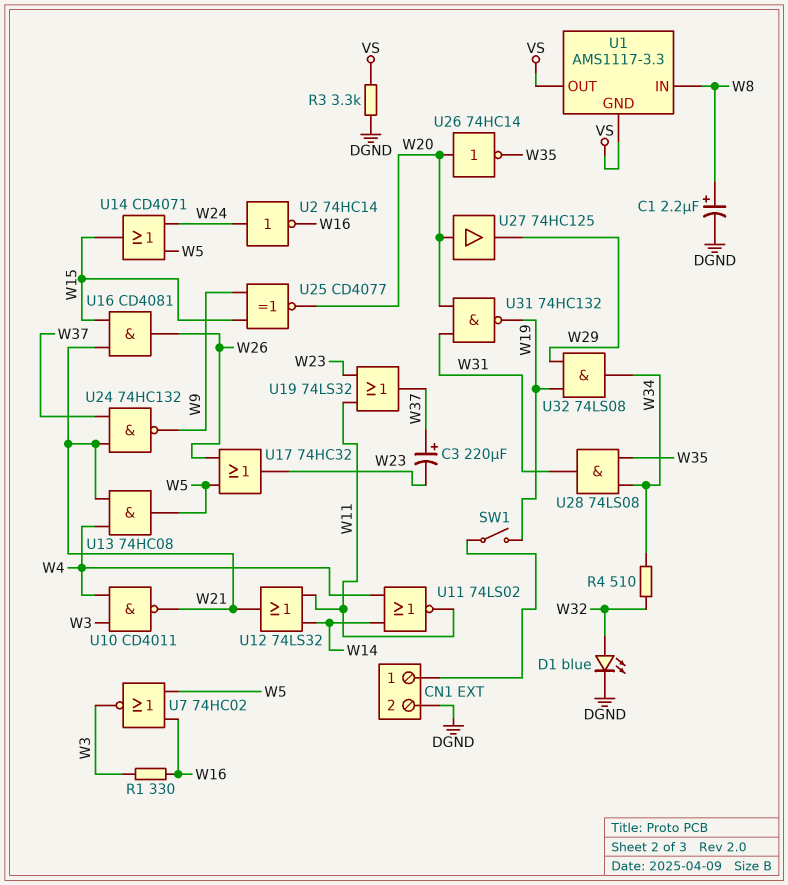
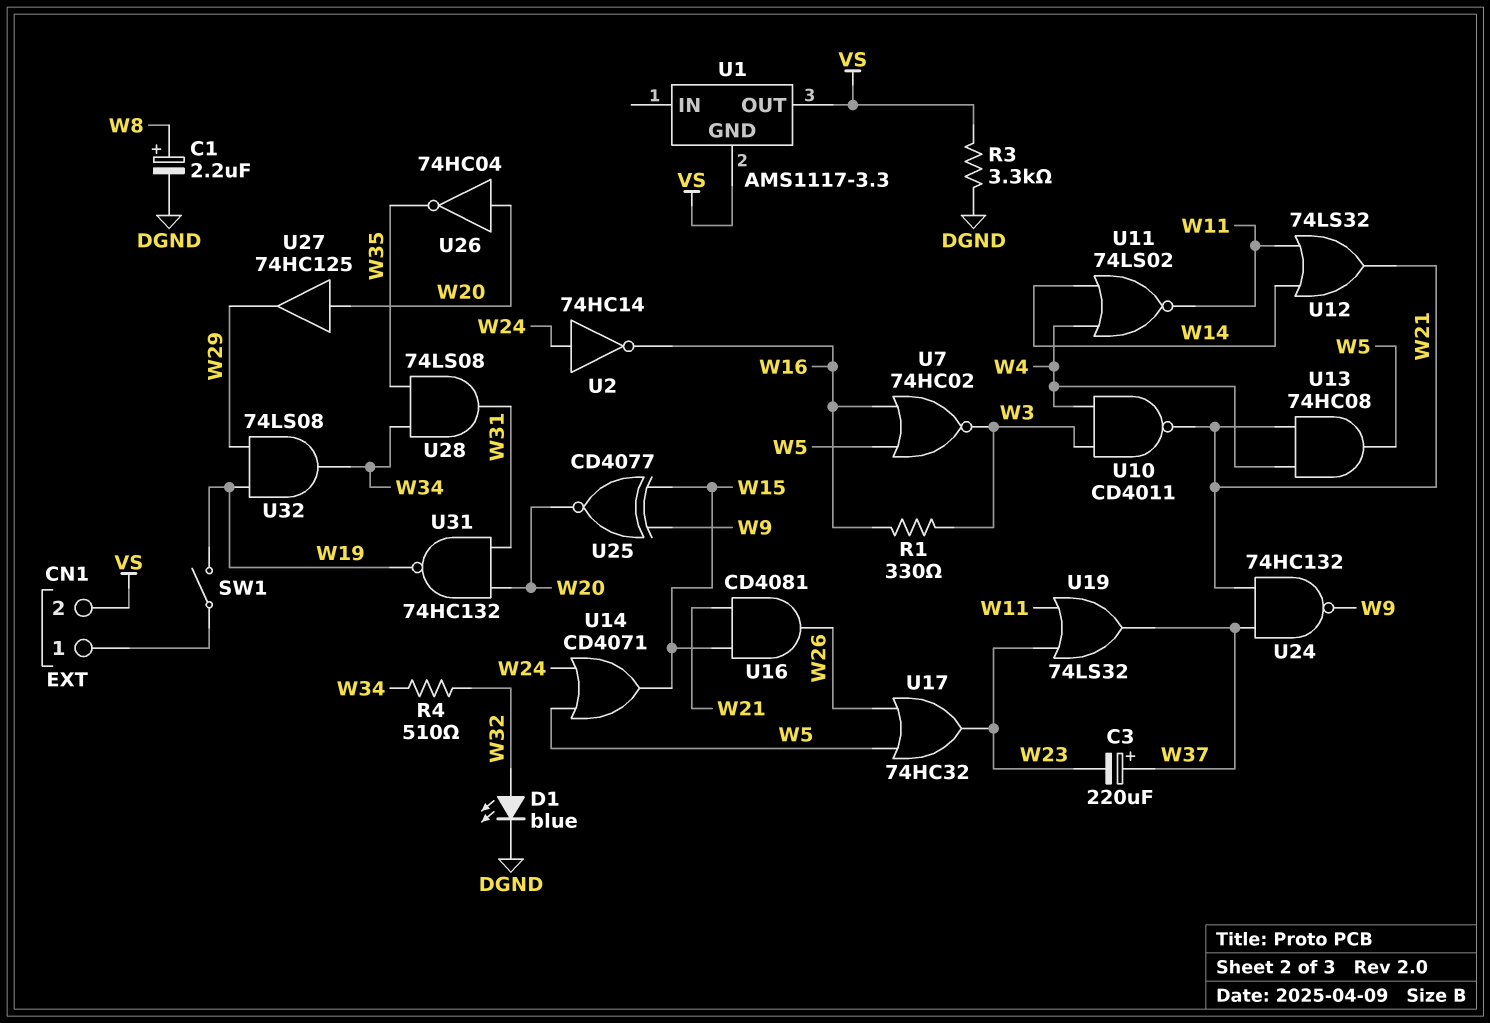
CN1 pin 2: DGND -> VS
U1 pin IN: W8 -> none
U26: NOT 74HC14 (in W20, out W35) -> NOT 74HC04 (in W20, out W35)

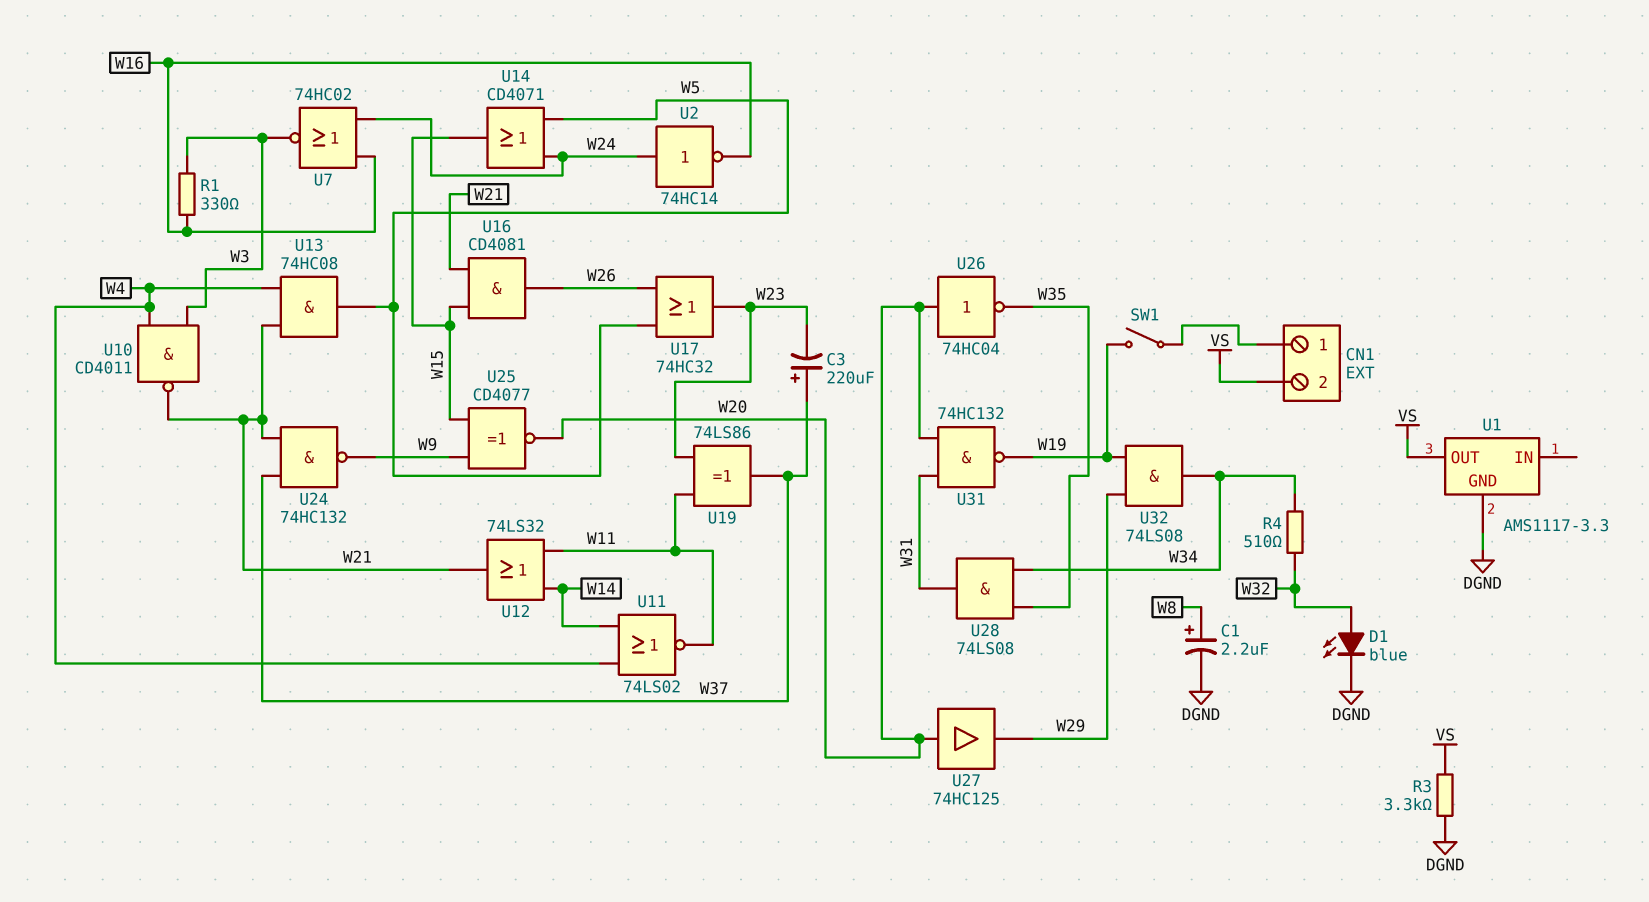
U1 pin GND: VS -> DGND
U7: NOR 74HC02 (in W5, in W16, out W3) -> NOR 74HC02 (in W16, in W24, out W3)
U19: OR 74LS32 (in W11, in W23, out W37) -> XOR 74LS86 (in W11, in W23, out W37)

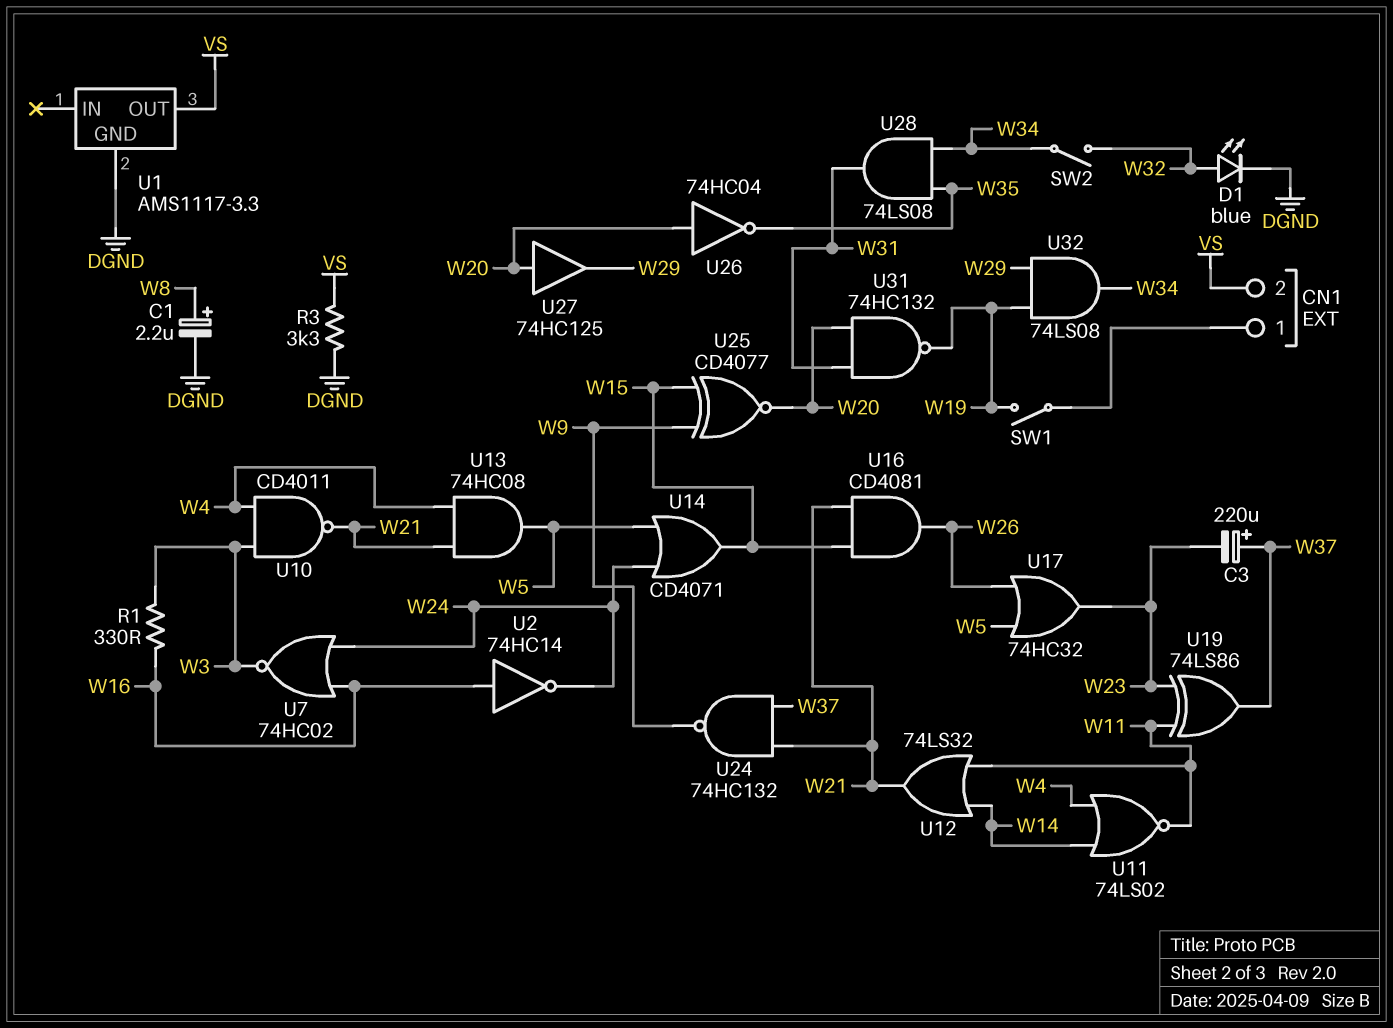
R4: 510 (W32, W34) -> none
SW2: none -> switch (W32, W34)
U2: NOT 74HC14 (in W24, out W16) -> NOT 74HC14 (in W16, out W24)

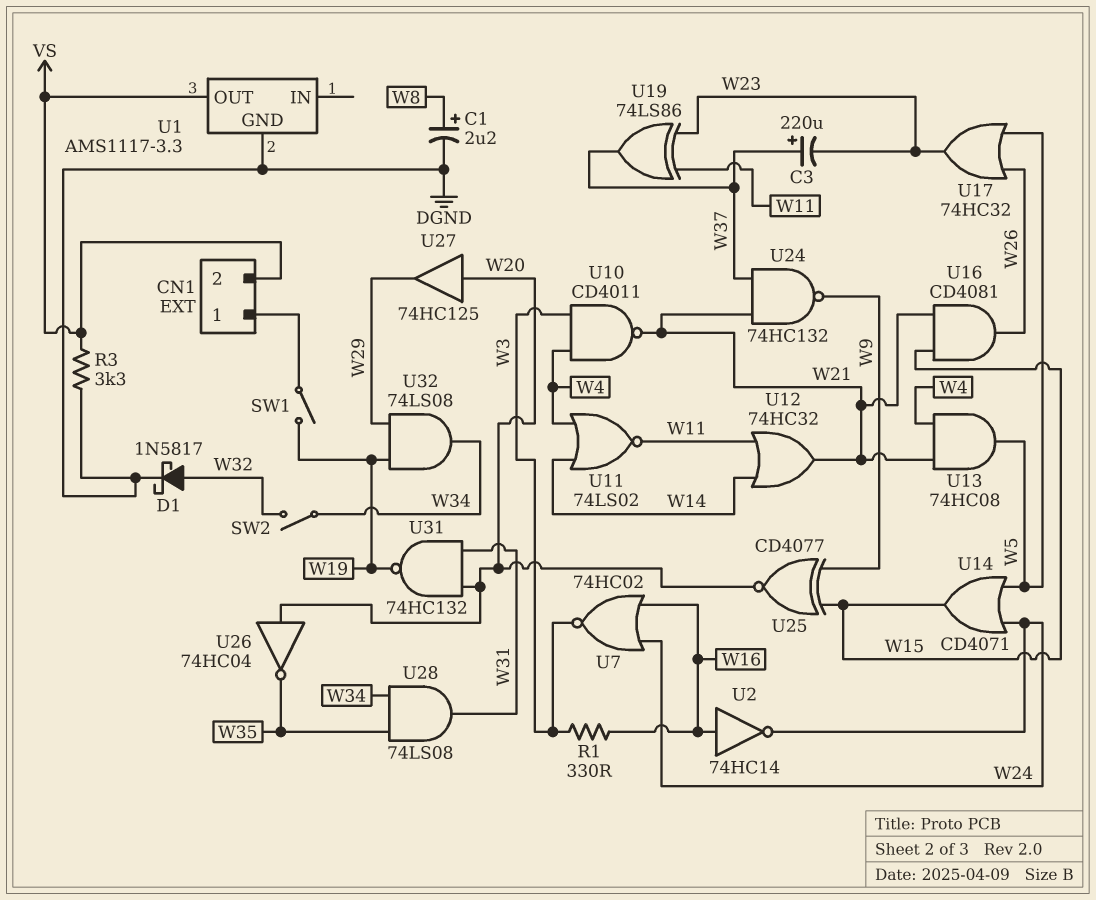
D1: LED blue (A W32, K DGND) -> schottky 1N5817 (A W32, K DGND)
U12: OR 74LS32 (in W11, in W14, out W21) -> OR 74HC32 (in W11, in W14, out W21)

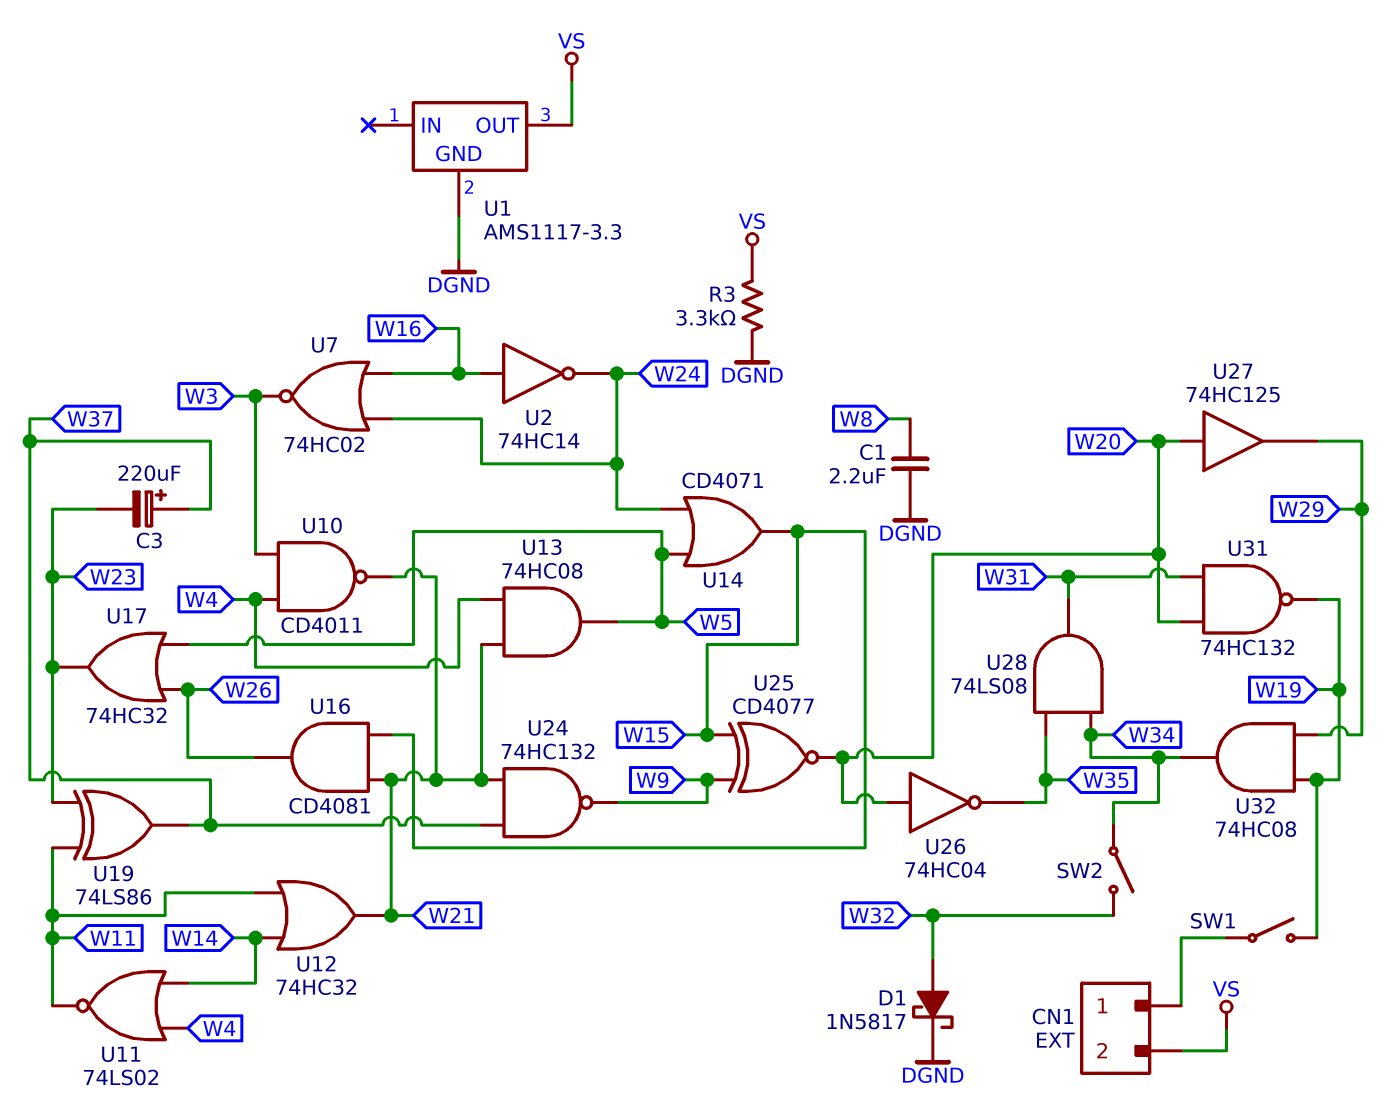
C1: 2.2uF (plus W8, minus DGND) -> 2.2uF (DGND, W8)
R1: 330 (W3, W16) -> none
U32: AND 74LS08 (in W19, in W29, out W34) -> AND 74HC08 (in W19, in W29, out W34)

